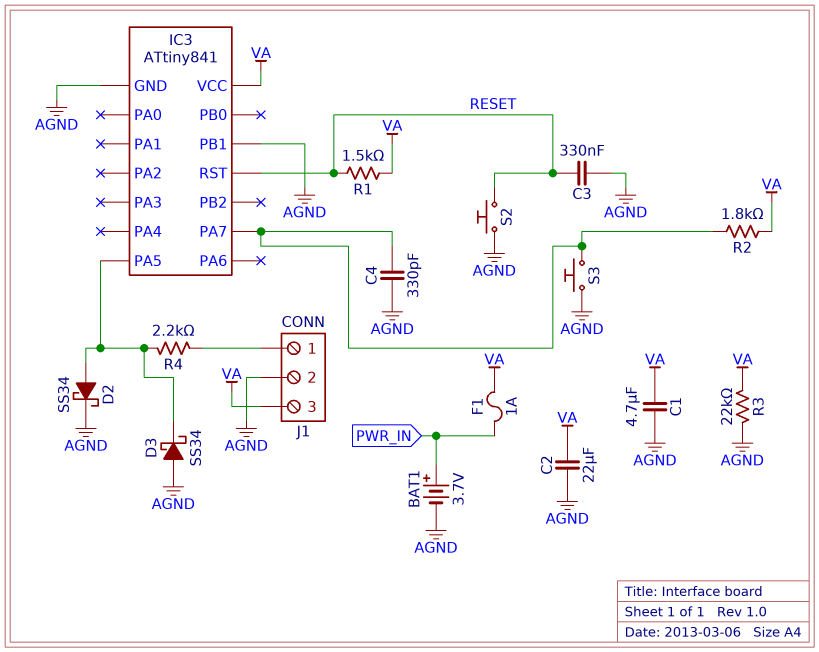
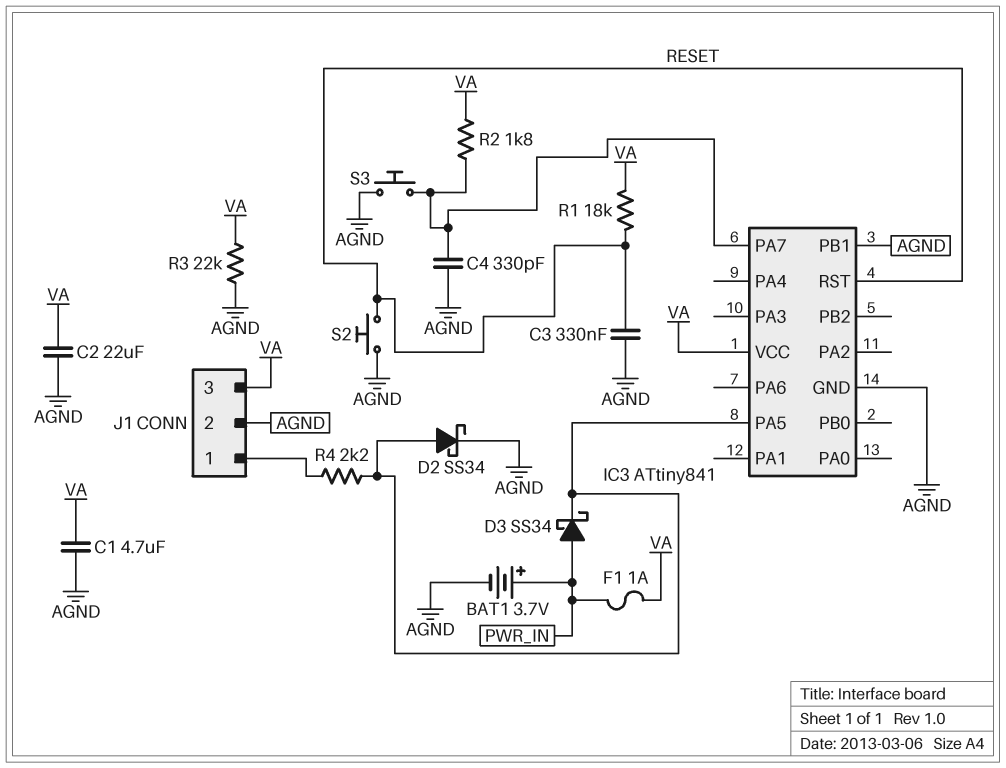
D3: schottky SS34 (A AGND, K IC3/PA5) -> schottky SS34 (A PWR_IN, K IC3/PA5)
R1: 1.5k (RESET, VA) -> 18k (RESET, VA)

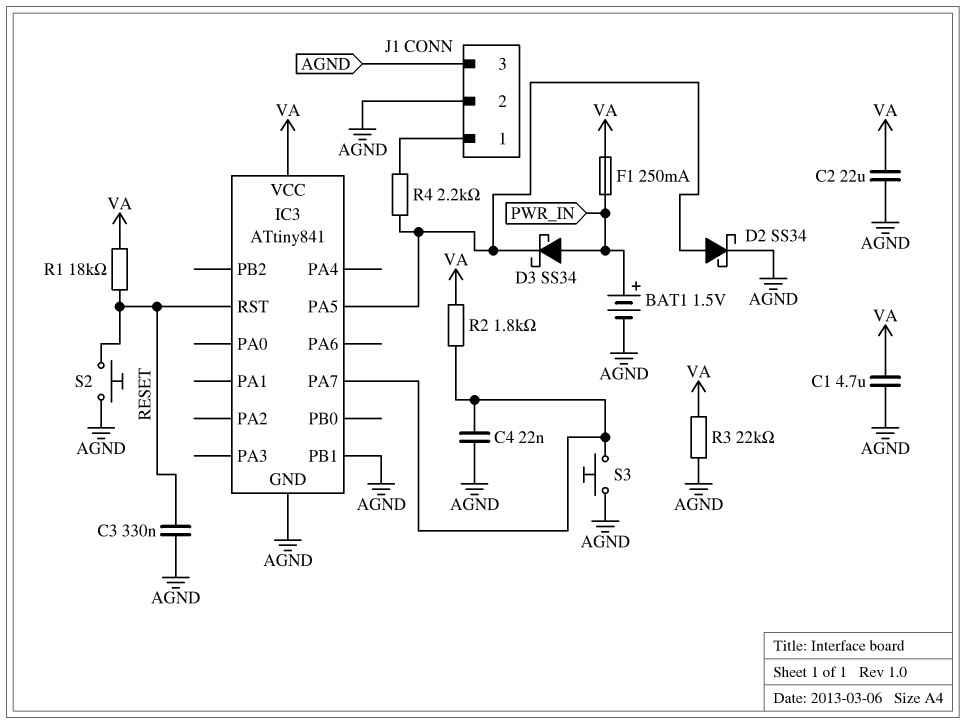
BAT1: 3.7V (plus PWR_IN, minus AGND) -> 1.5V (plus PWR_IN, minus AGND)
C4: 330pF (AGND, IC3/PA7) -> 22nF (AGND, IC3/PA7)
F1: 1A (PWR_IN, VA) -> 250mA (PWR_IN, VA)
J1 pin 3: VA -> AGND

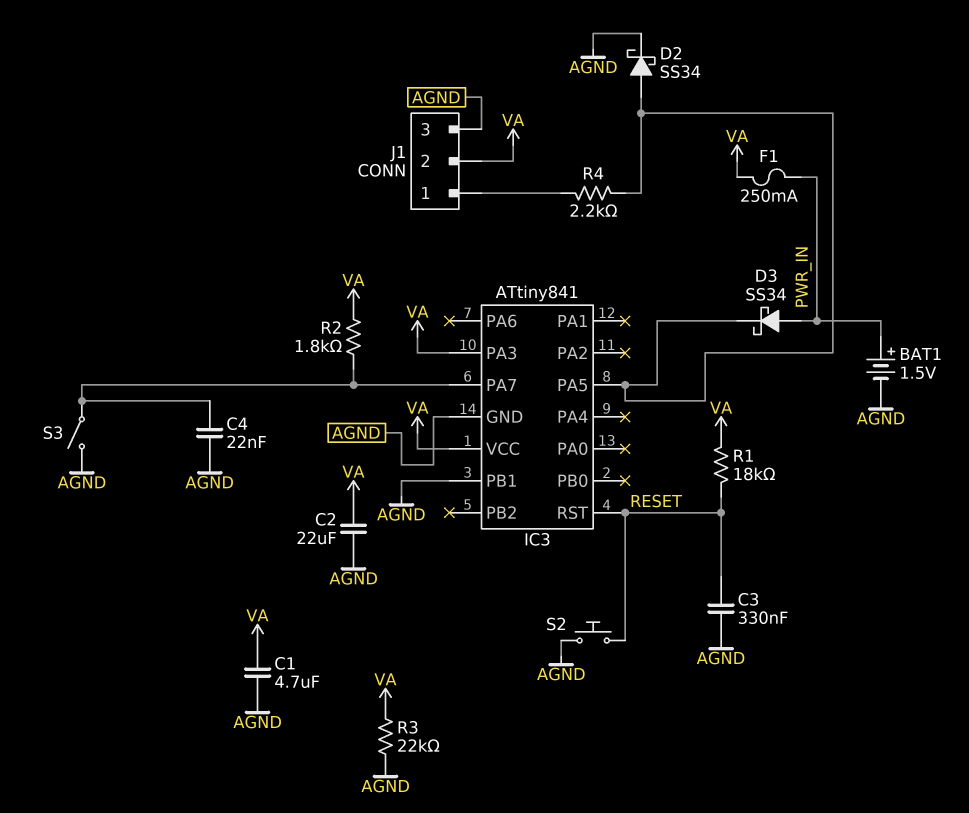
IC3 pin PA3: none -> VA
J1 pin 2: AGND -> VA
S3: button (AGND, IC3/PA7) -> switch (AGND, IC3/PA7)

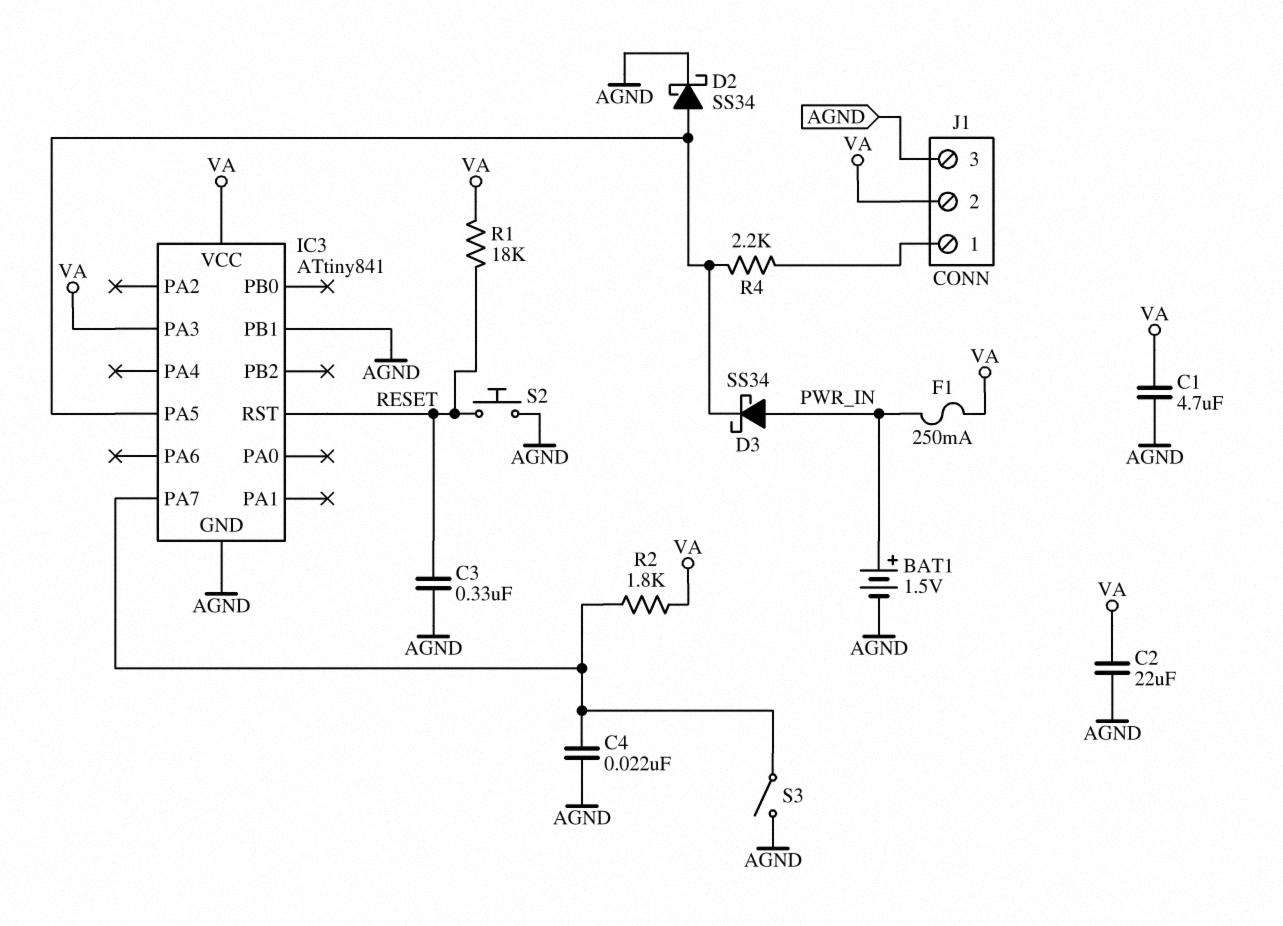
R3: 22k (AGND, VA) -> none

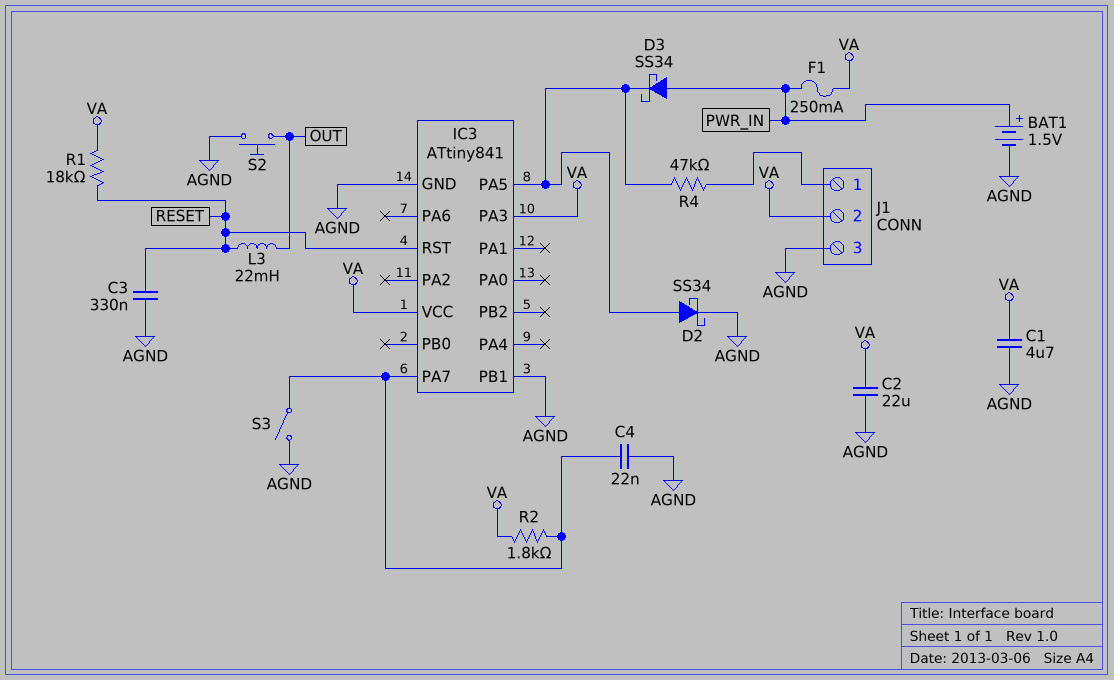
L3: none -> 22mH (OUT, RESET)
R4: 2.2k (IC3/PA5, J1/1) -> 47k (IC3/PA5, J1/1)
S2: button (AGND, RESET) -> button (AGND, OUT)

